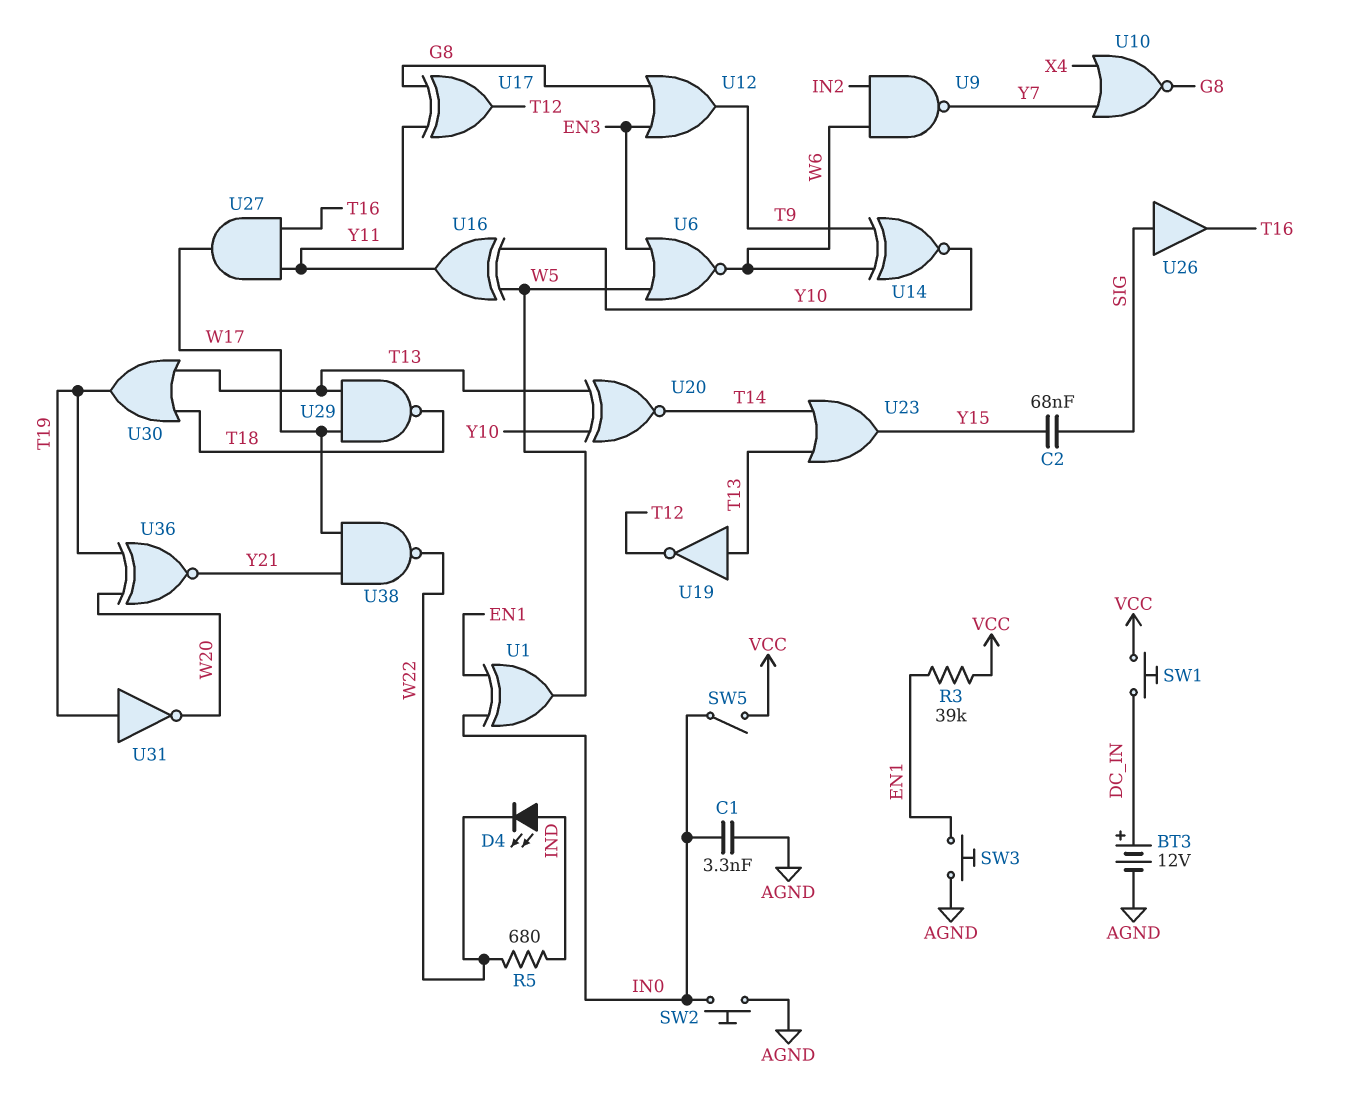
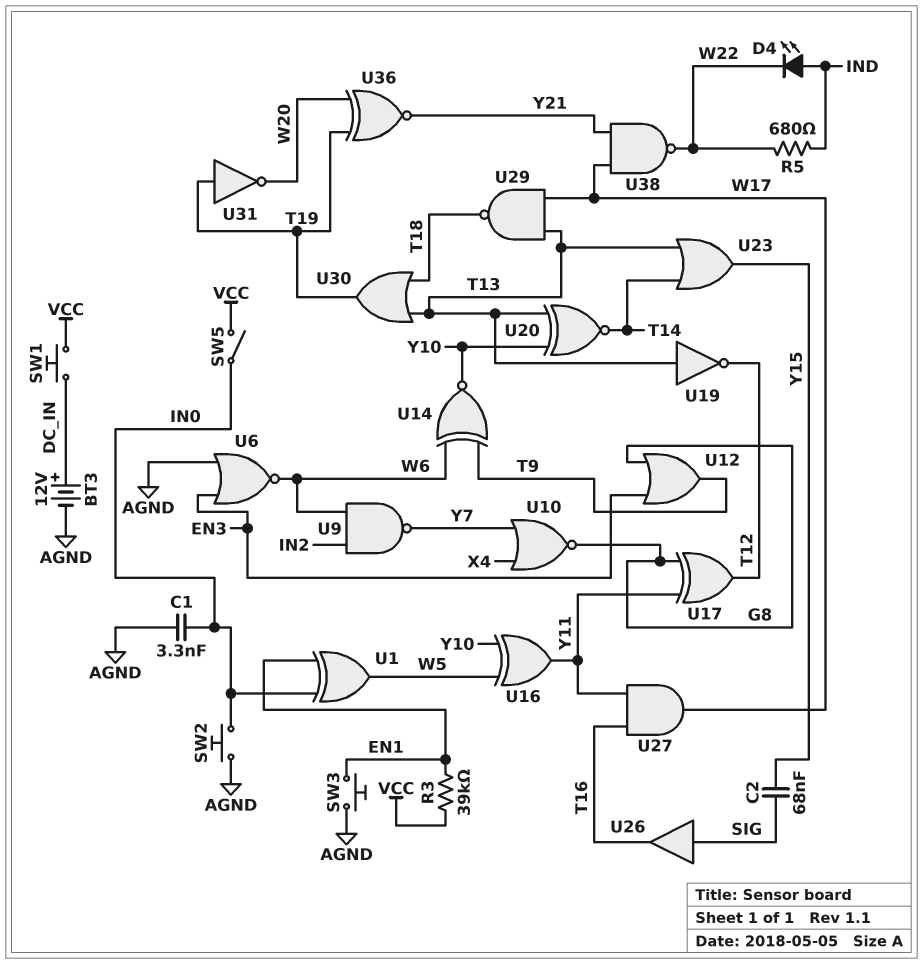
U6: NOR (in EN3, in W5, out W6) -> NOR (in AGND, in EN3, out W6)

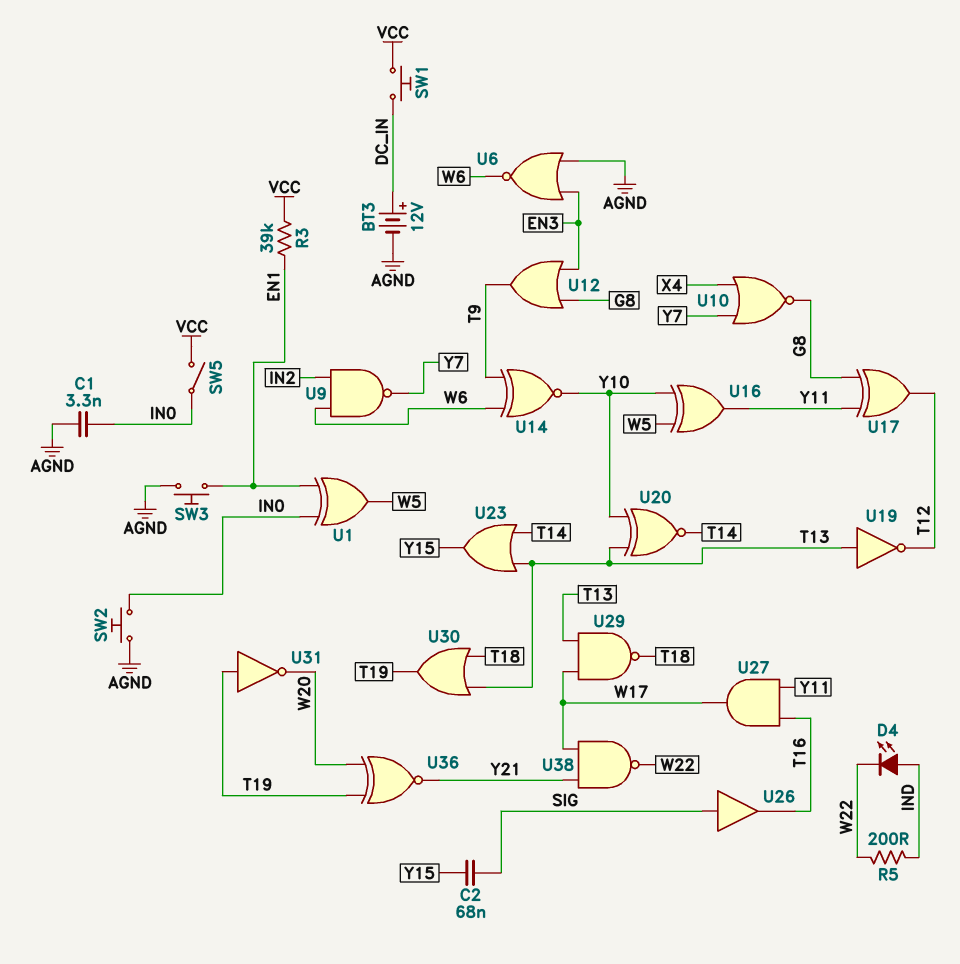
R5: 680 (IND, W22) -> 200 (IND, W22)

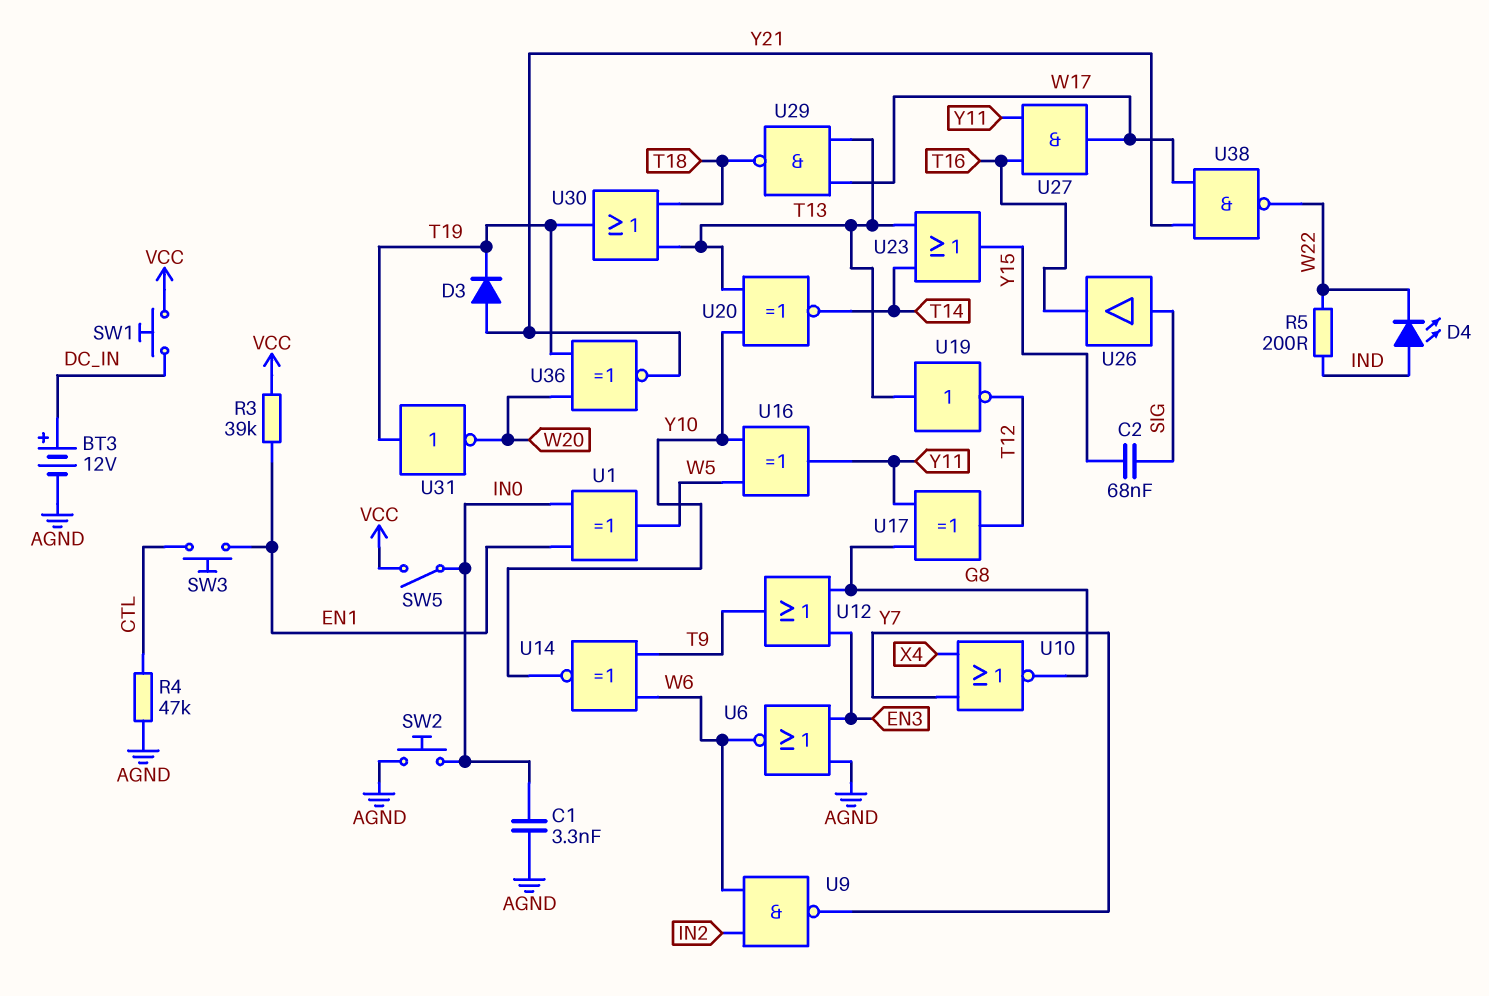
D3: none -> diode (A Y21, K T19)
R4: none -> 47k (AGND, CTL)
SW3: button (AGND, EN1) -> button (CTL, EN1)

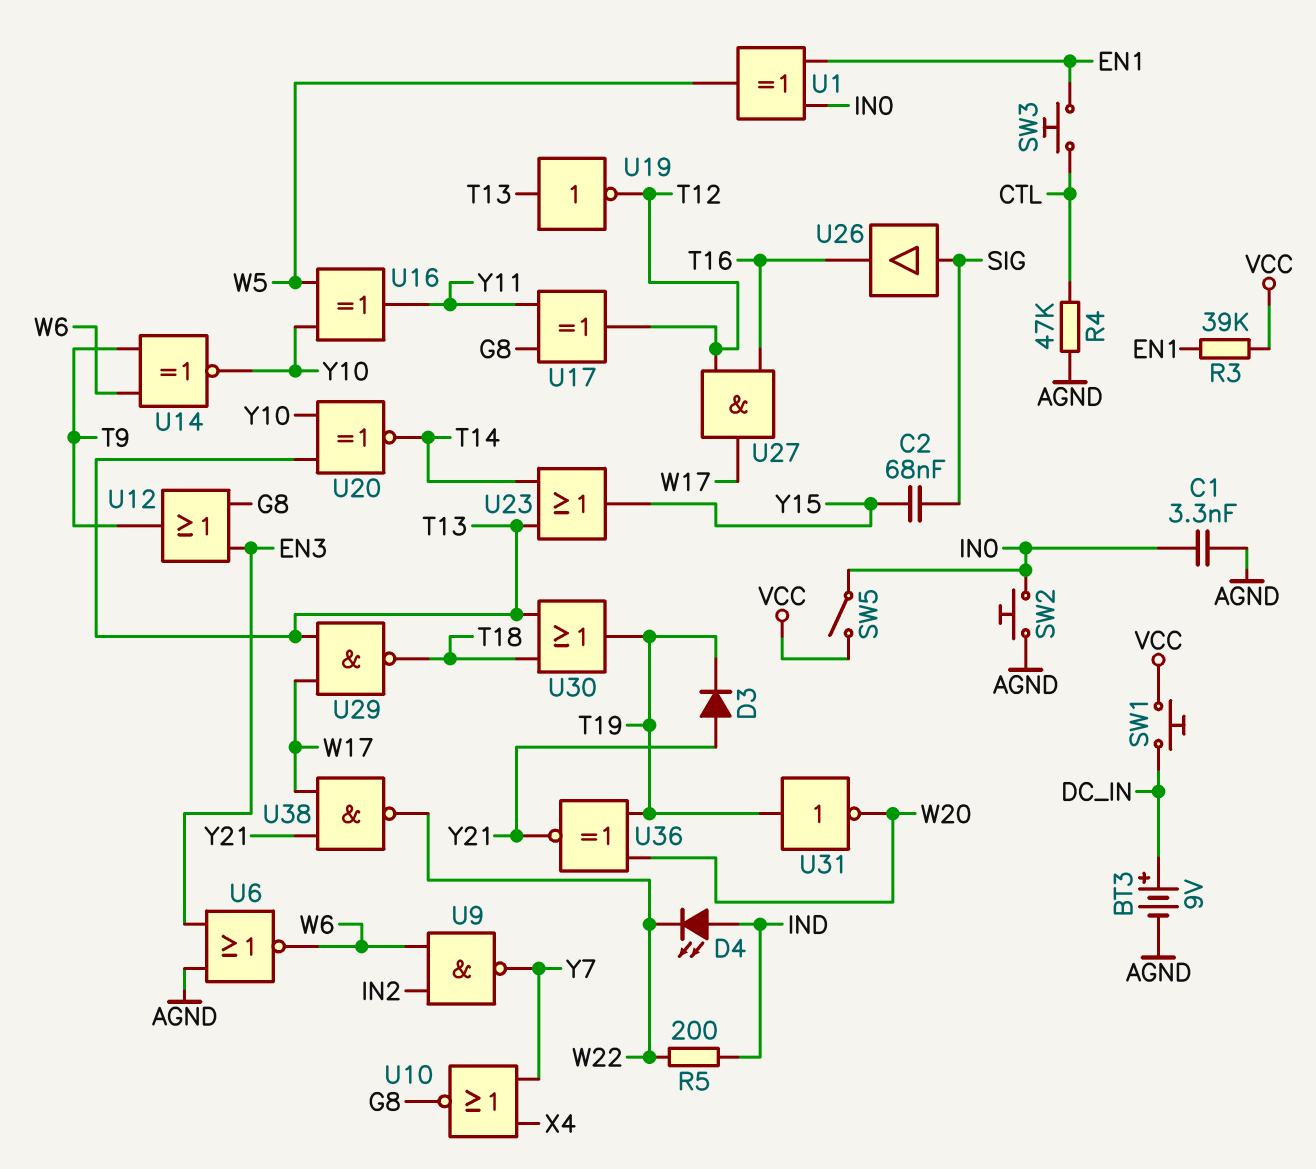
BT3: 12V (plus DC_IN, minus AGND) -> 9V (plus DC_IN, minus AGND)
U27: AND (in T16, in Y11, out W17) -> AND (in T12, in T16, out W17)

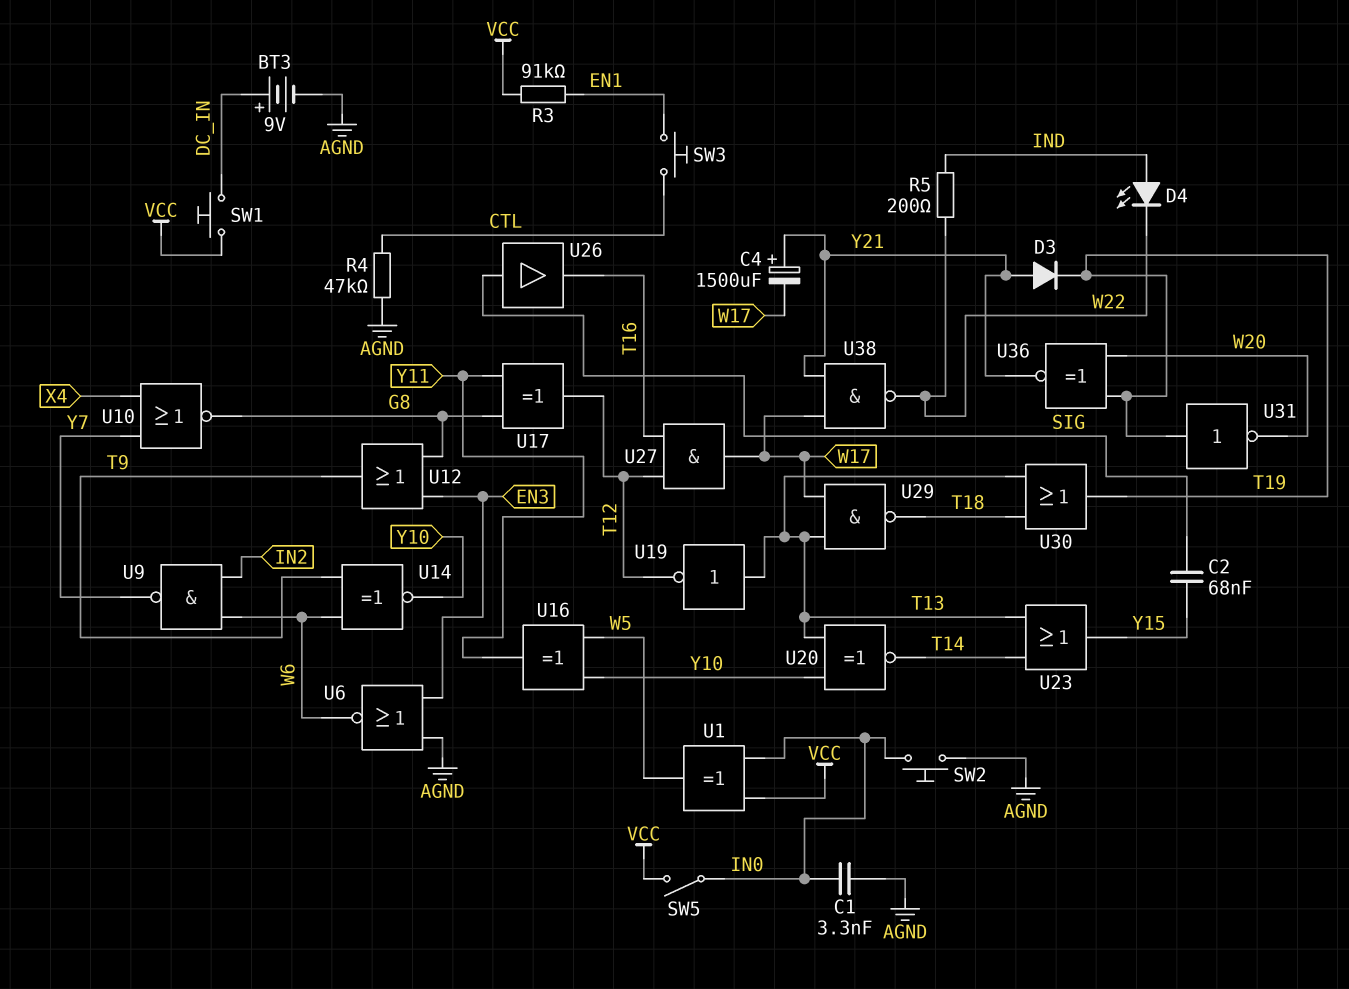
C4: none -> 1500uF (plus Y21, minus W17)
R3: 39k (EN1, VCC) -> 91k (EN1, VCC)
U1: XOR (in EN1, in IN0, out W5) -> XOR (in IN0, in VCC, out W5)

